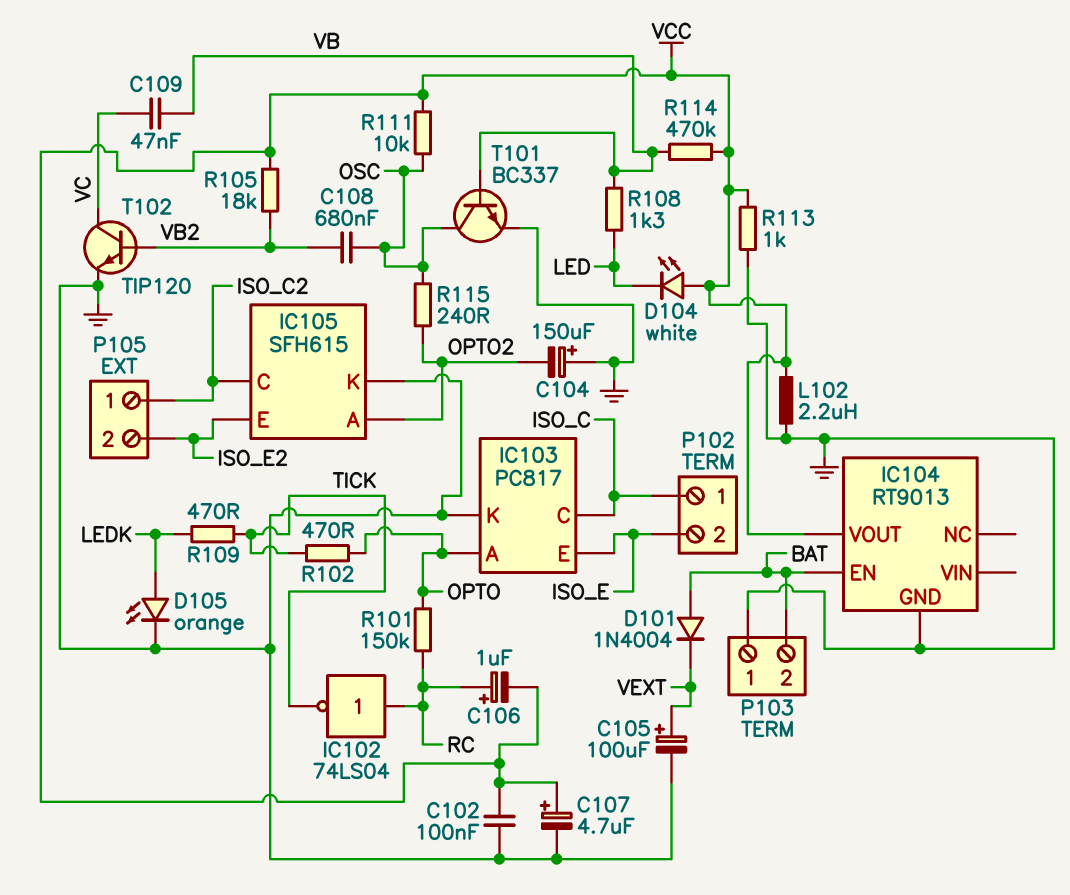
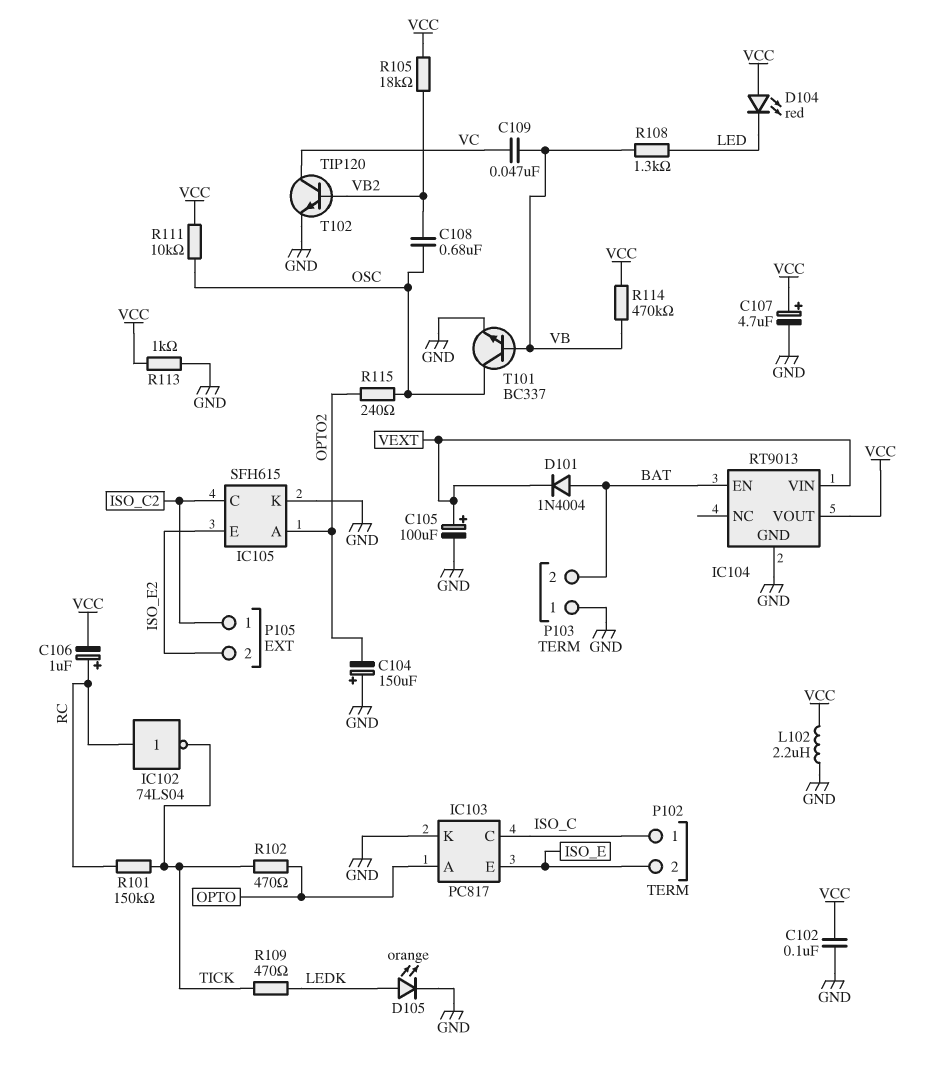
D104: LED white (A VCC, K LED) -> LED red (A VCC, K LED)
IC104 pin VIN: none -> VEXT
R101: 150k (OPTO, RC) -> 150k (RC, TICK)

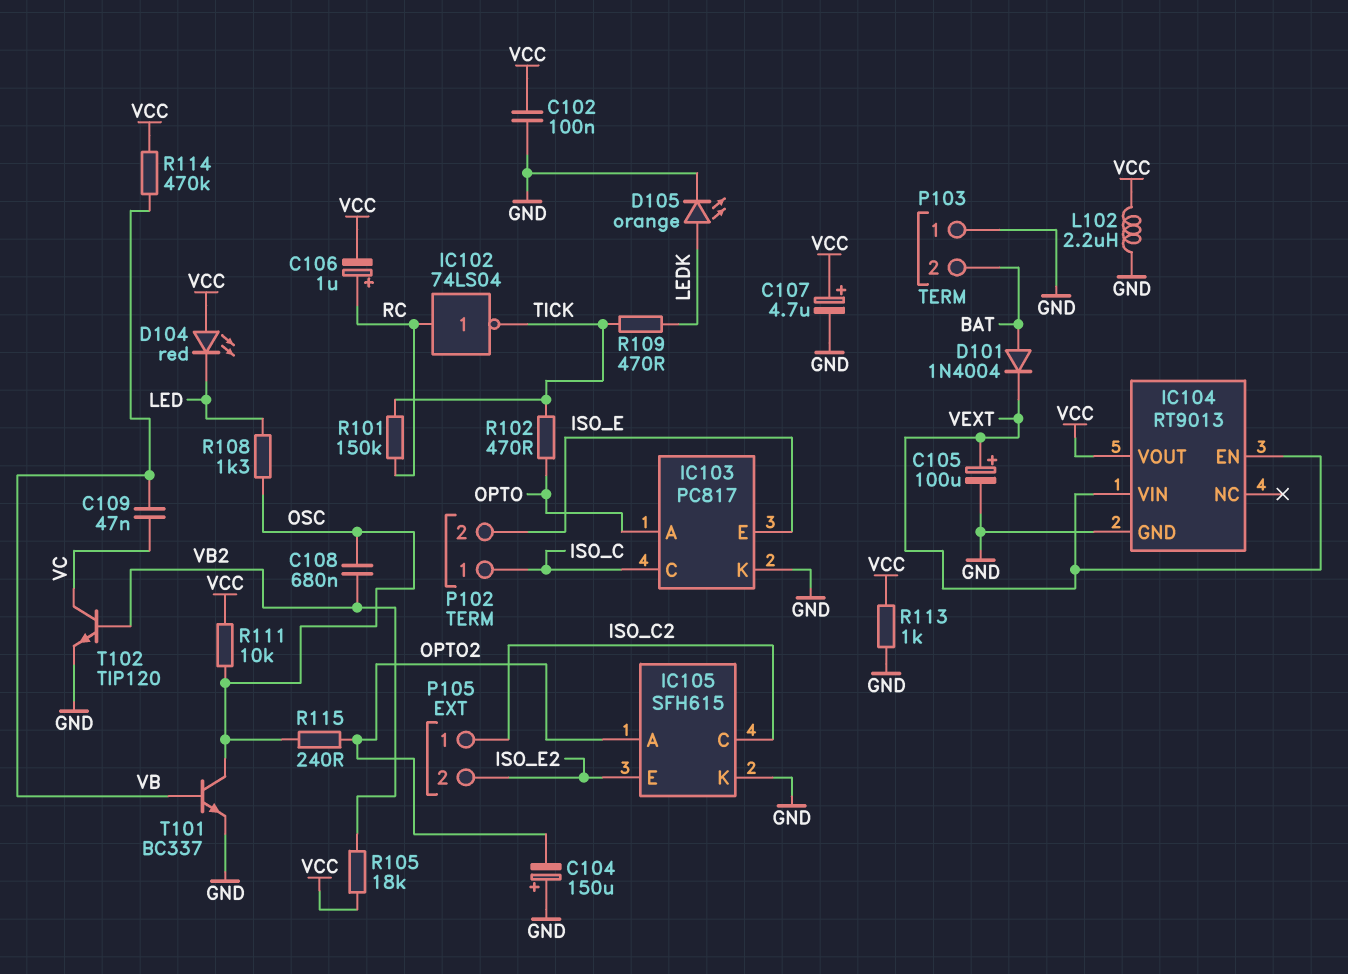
IC104 pin EN: BAT -> VEXT
R108: 1.3k (LED, VB) -> 1.3k (LED, OSC)

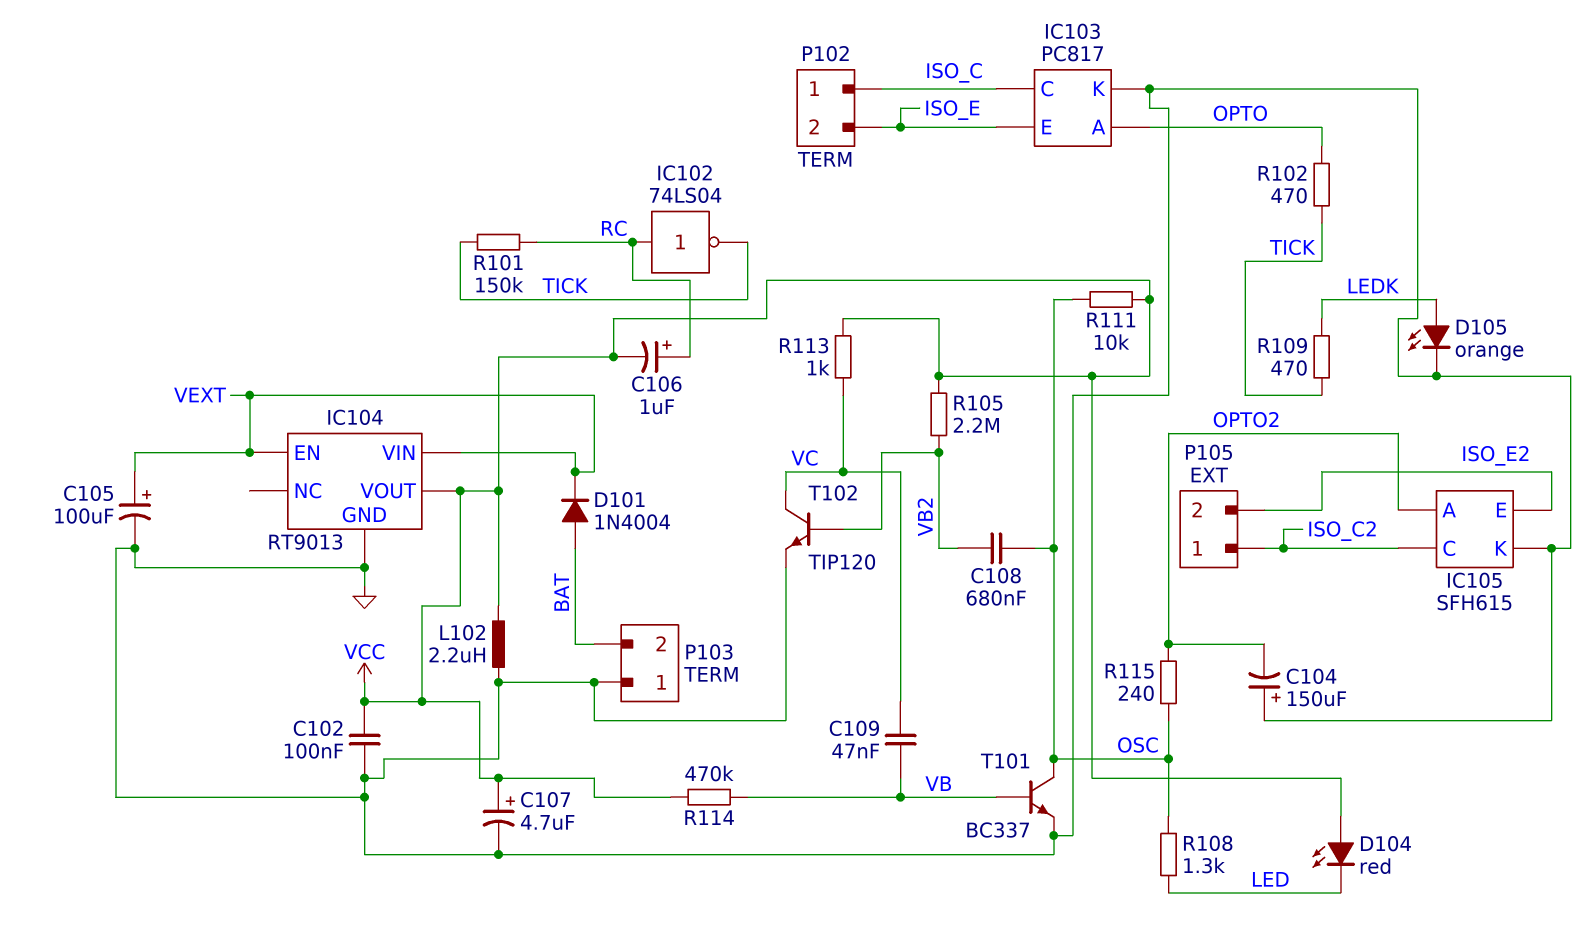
R105: 18k (VB2, VCC) -> 2.2M (VB2, VCC)
R113: 1k (GND, VCC) -> 1k (VC, VCC)

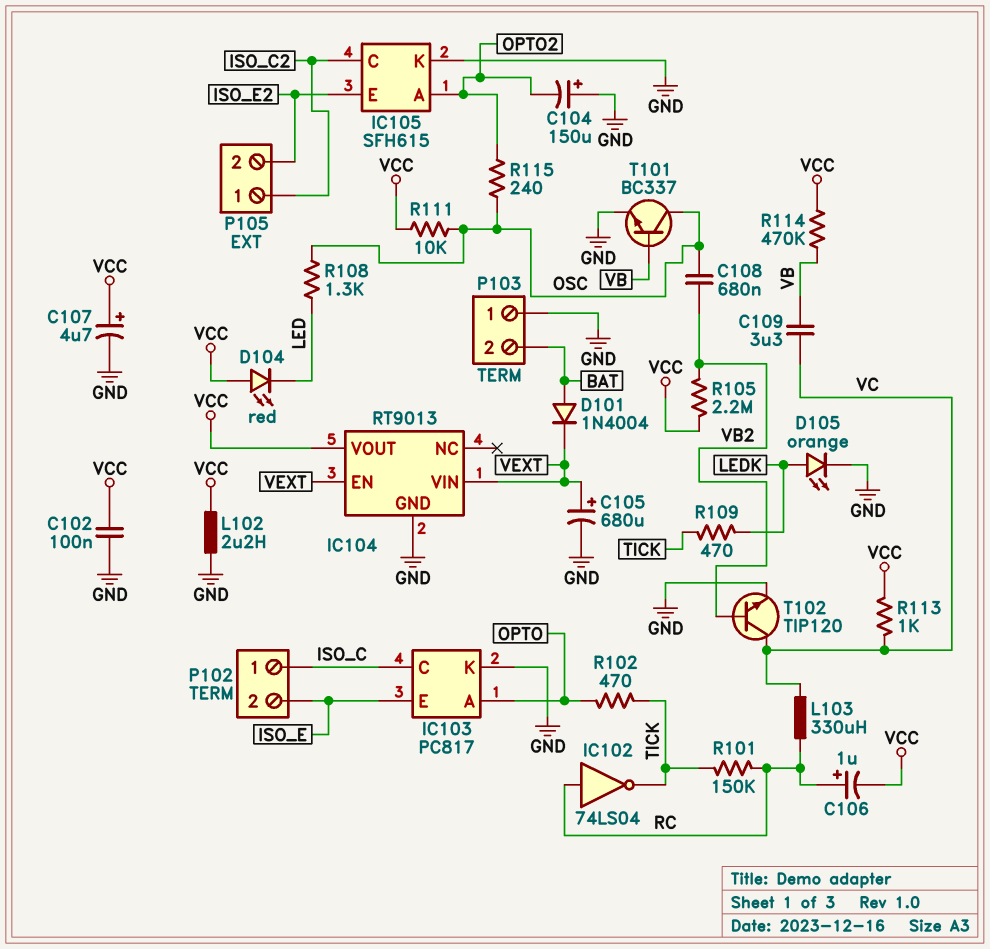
C105: 100uF (plus VEXT, minus GND) -> 680uF (plus VEXT, minus GND)
C109: 47nF (VB, VC) -> 3.3uF (VB, VC)
L103: none -> 330uH (RC, VC)

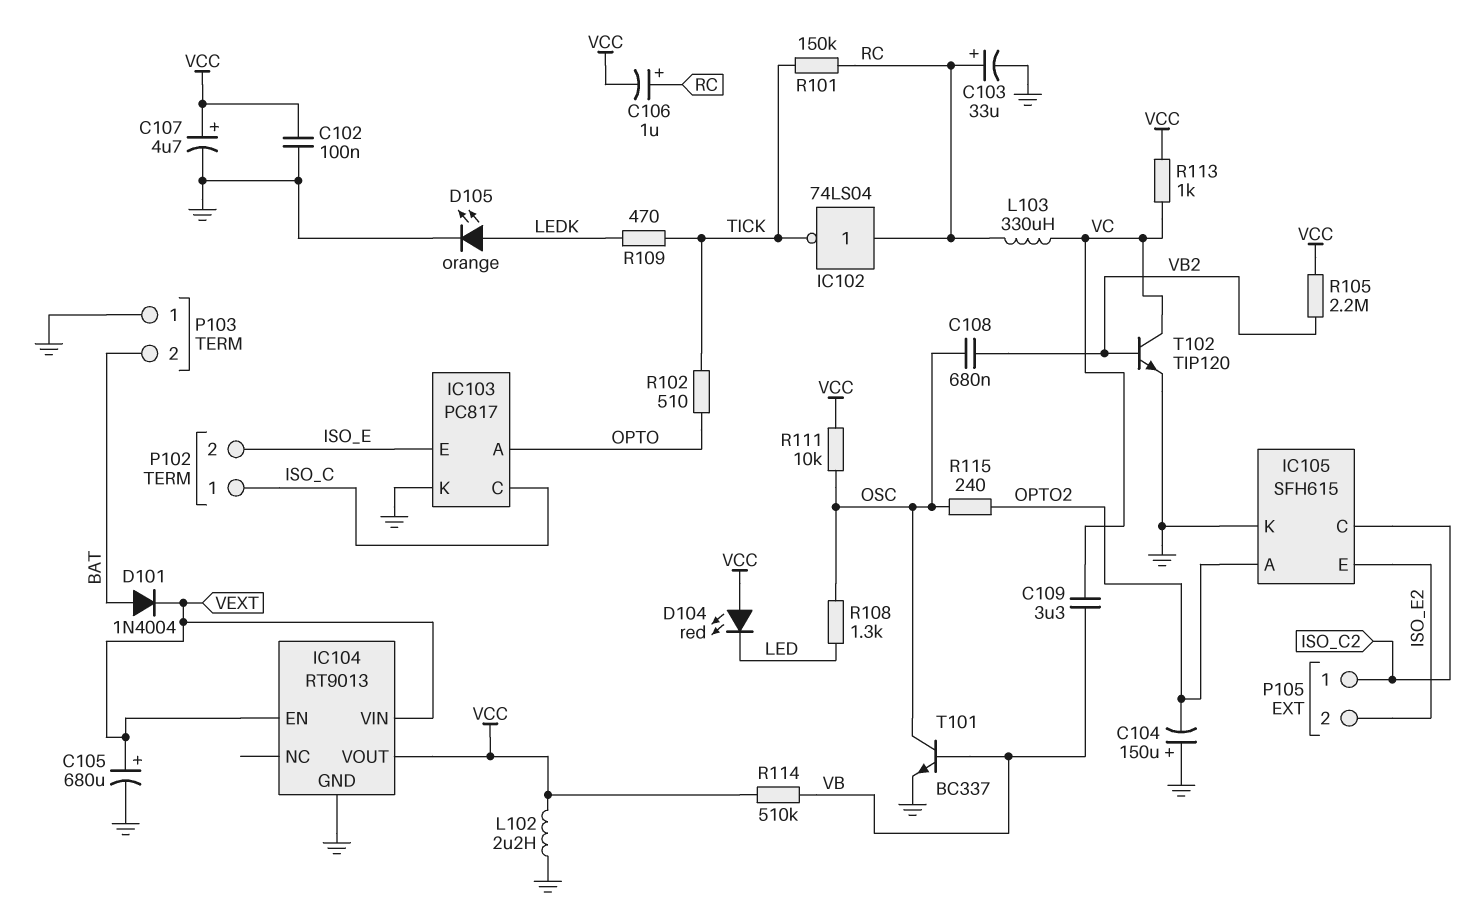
C103: none -> 33uF (plus RC, minus GND)
R102: 470 (OPTO, TICK) -> 510 (OPTO, TICK)
R114: 470k (VB, VCC) -> 510k (VB, VCC)

